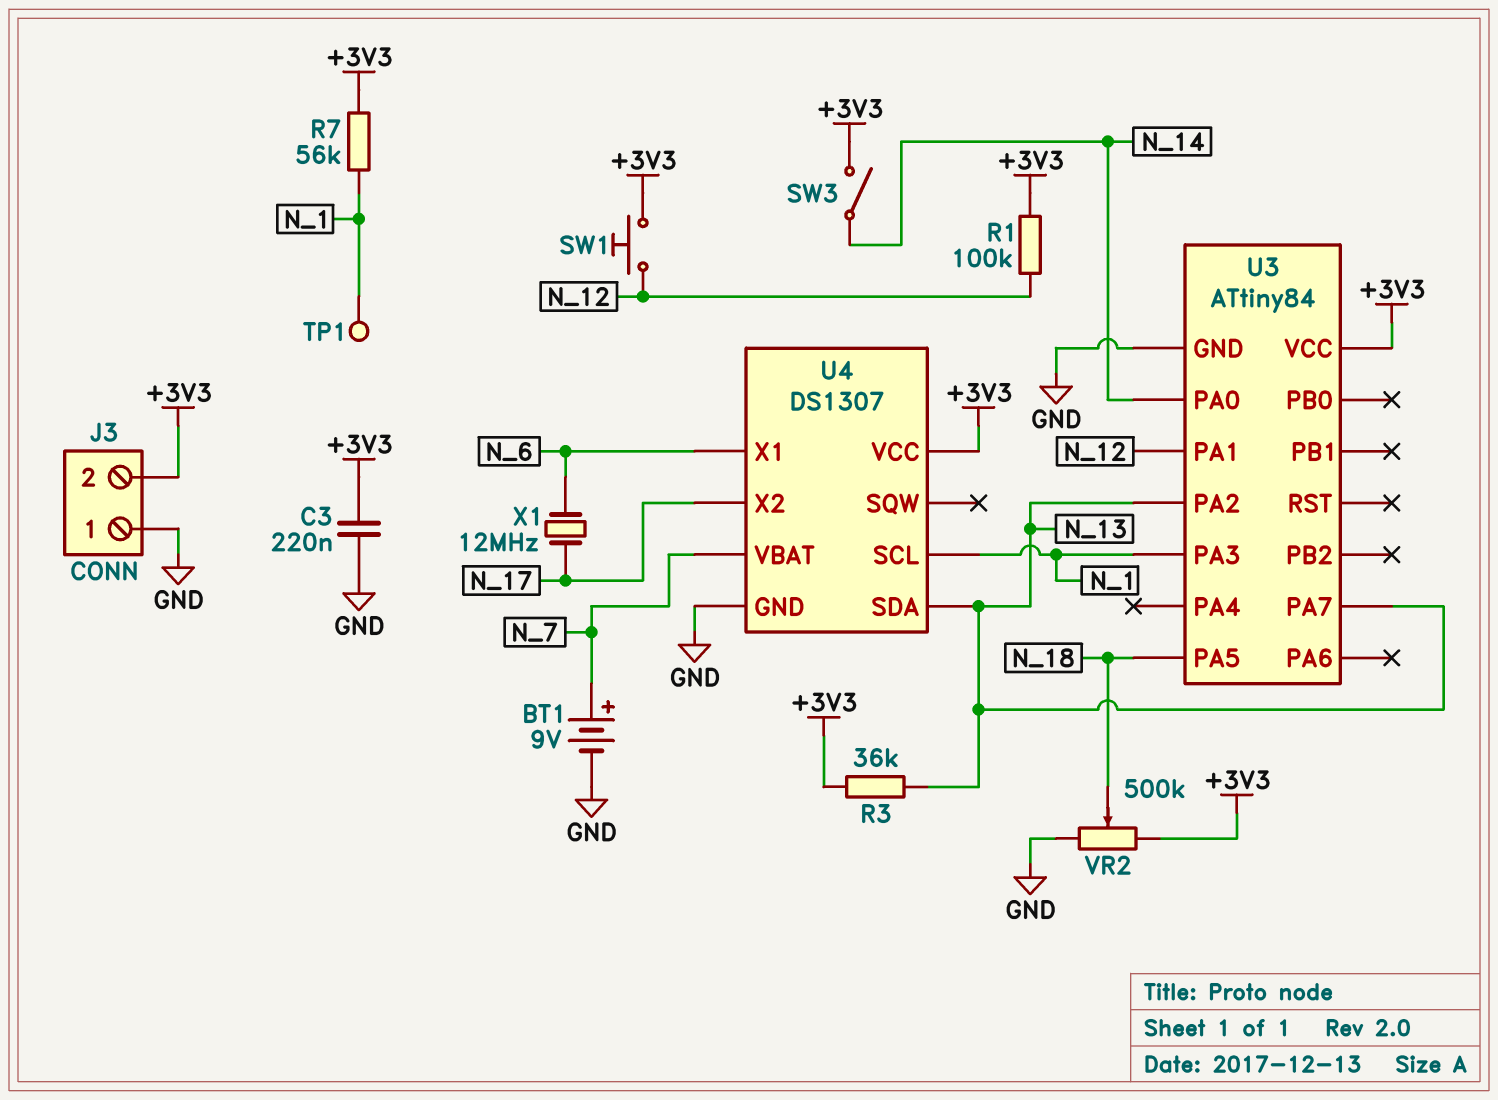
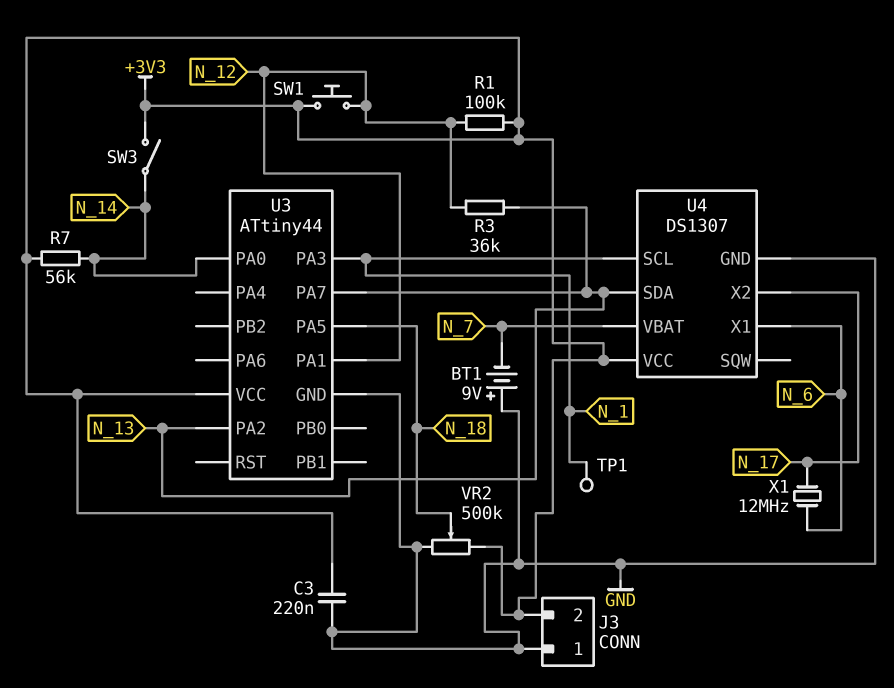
BT1: 9V (plus N_7, minus GND) -> 9V (plus GND, minus N_7)
R3: 36k (+3V3, N_13) -> 36k (N_12, N_13)
R7: 56k (+3V3, N_1) -> 56k (+3V3, N_14)
U3: ATtiny84 -> ATtiny44

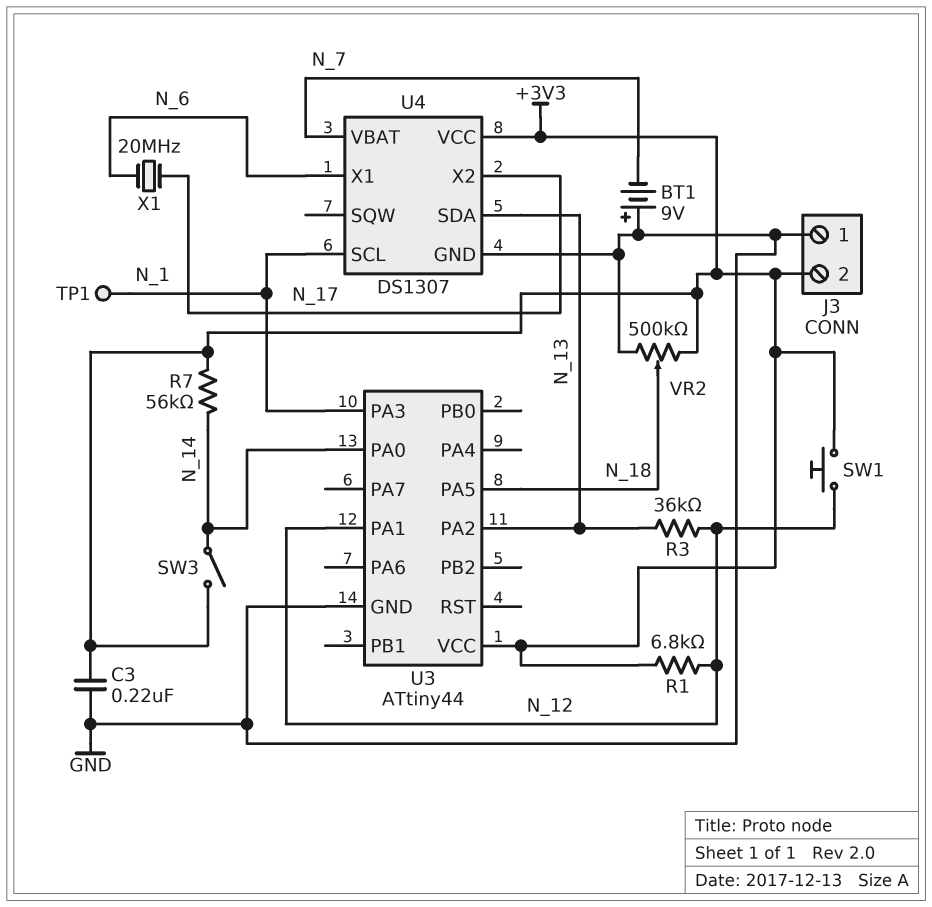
R1: 100k (+3V3, N_12) -> 6.8k (+3V3, N_12)
U3 pin PA7: N_13 -> none
X1: 12MHz (N_6, N_17) -> 20MHz (N_6, N_17)

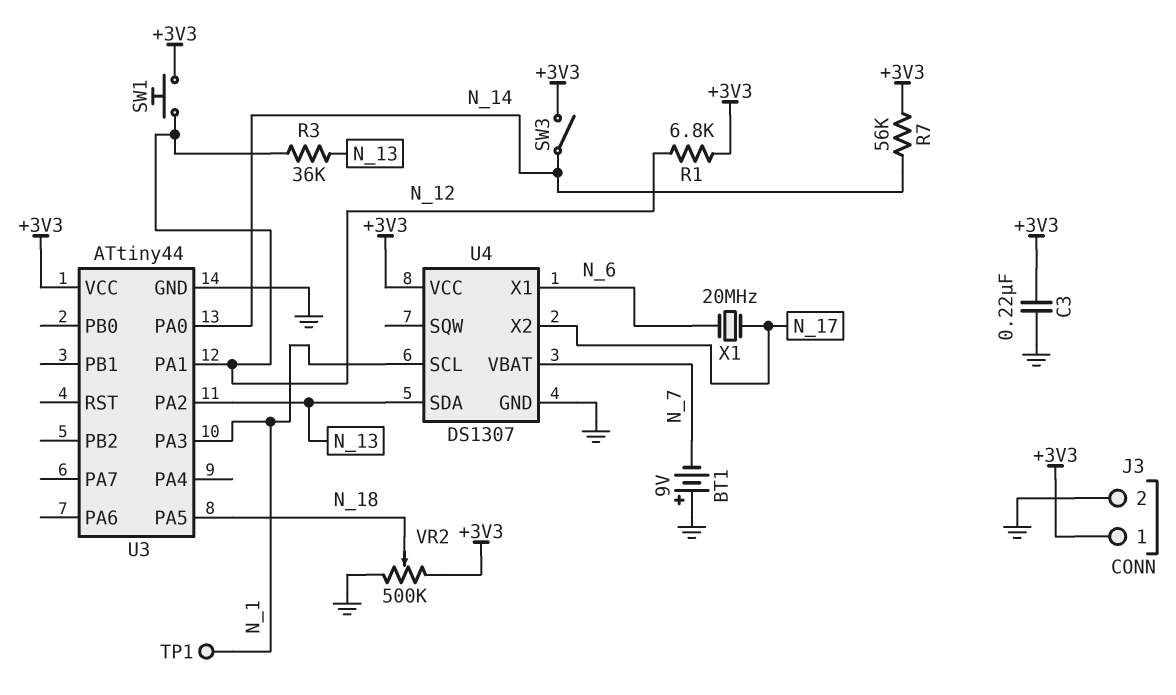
J3 pin 1: GND -> +3V3
J3 pin 2: +3V3 -> GND

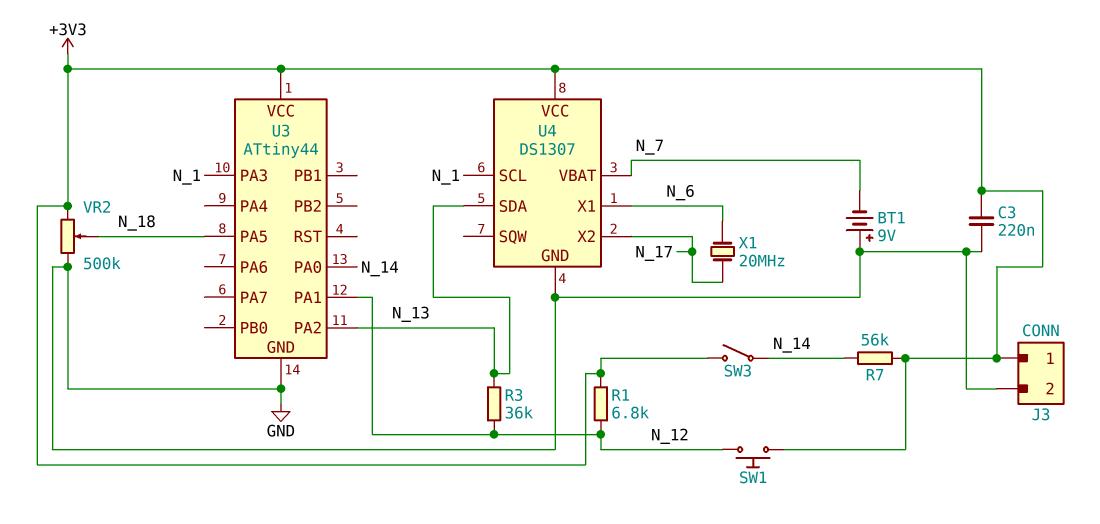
TP1: test point (N_1) -> none

